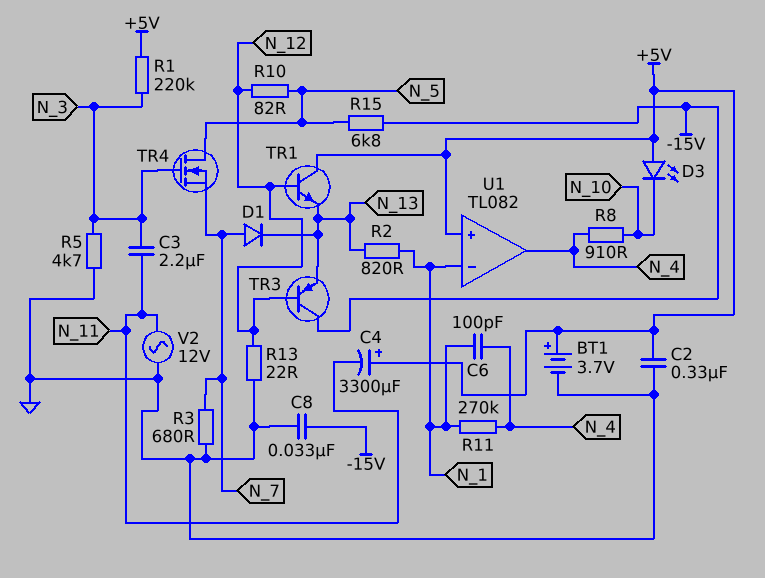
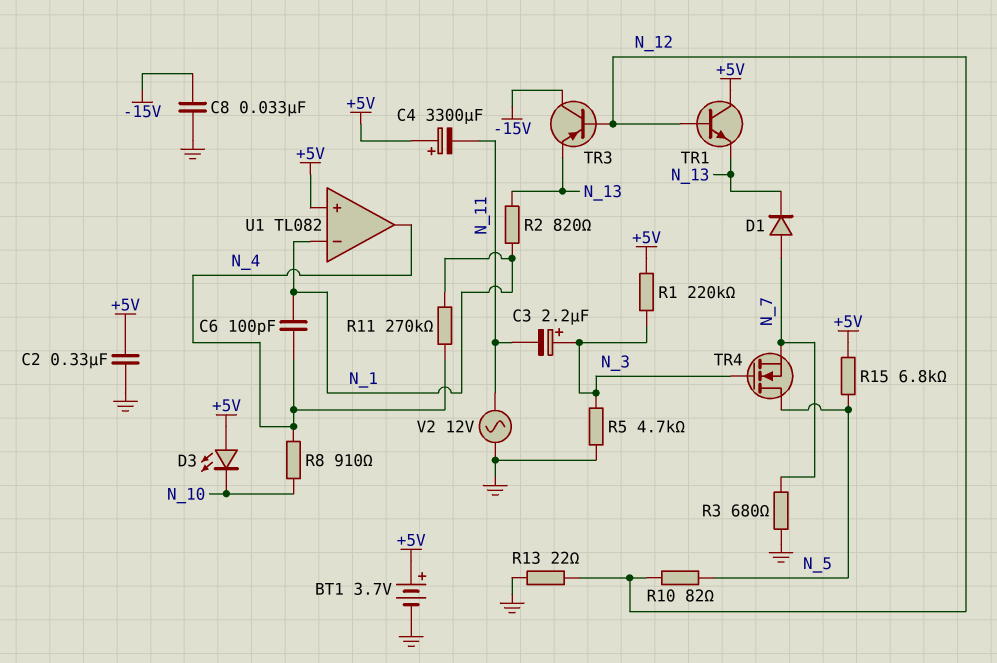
C3: 2.2uF (N_3, N_11) -> 2.2uF (plus N_3, minus N_11)
R15: 6.8k (-15V, N_5) -> 6.8k (+5V, N_5)

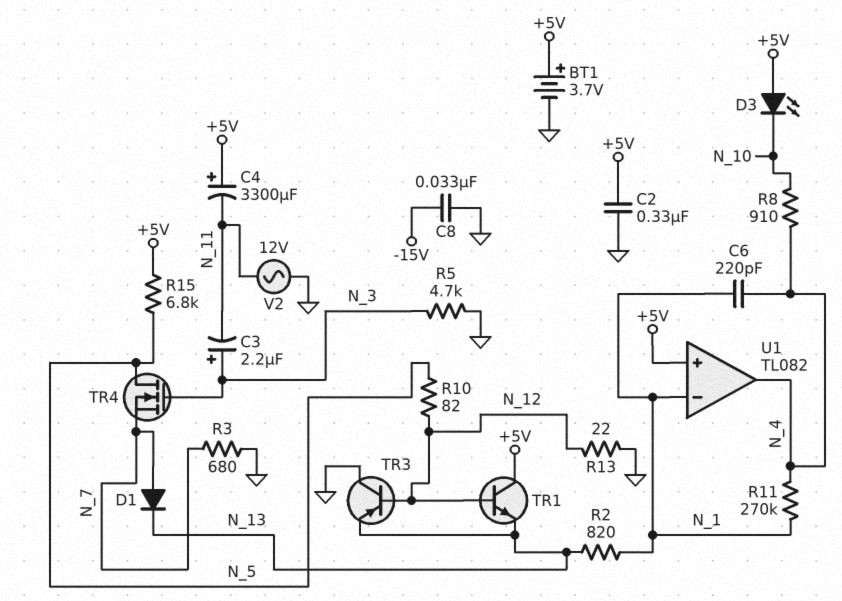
C6: 100pF (N_1, N_4) -> 220pF (N_1, N_4)
R1: 220k (+5V, N_3) -> none
TR3: PNP (B N_12, C -15V, E N_13) -> PNP (B N_12, C GND, E N_13)

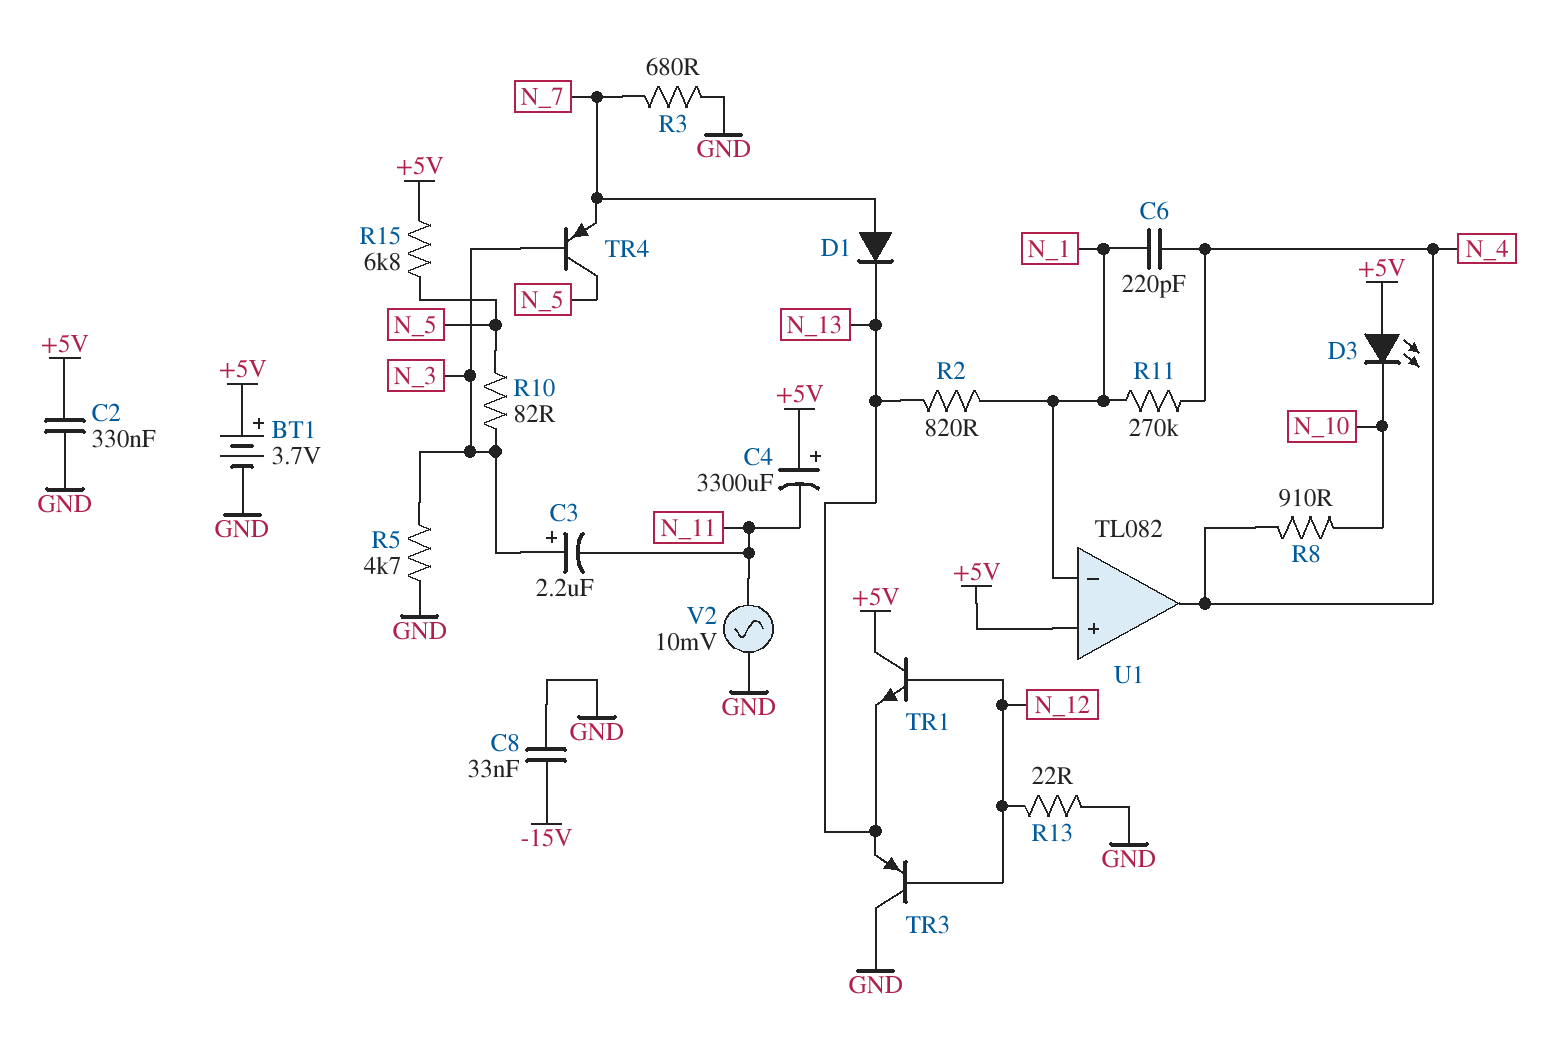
R10: 82 (N_5, N_12) -> 82 (N_3, N_5)
TR4: NMOS (G N_3, D N_5, S N_7) -> PNP (B N_3, C N_5, E N_7)
V2: AC 12V (GND, N_11) -> AC 10mV (GND, N_11)

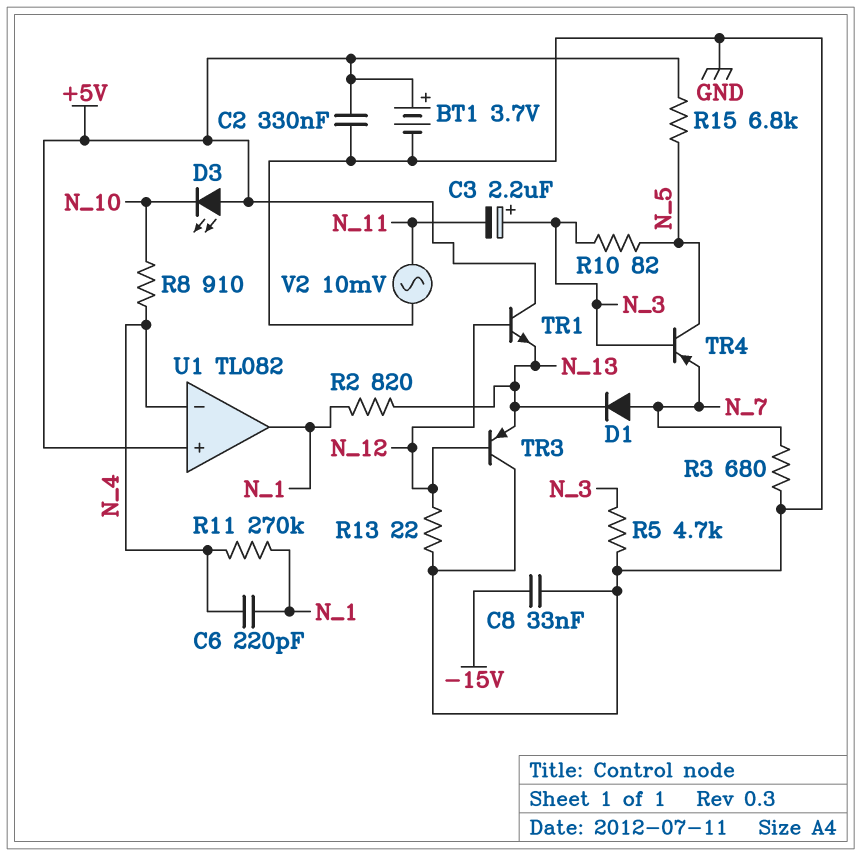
C4: 3300uF (plus +5V, minus N_11) -> none
U1 pin in-: N_1 -> N_4
U1 pin out: N_4 -> N_1

